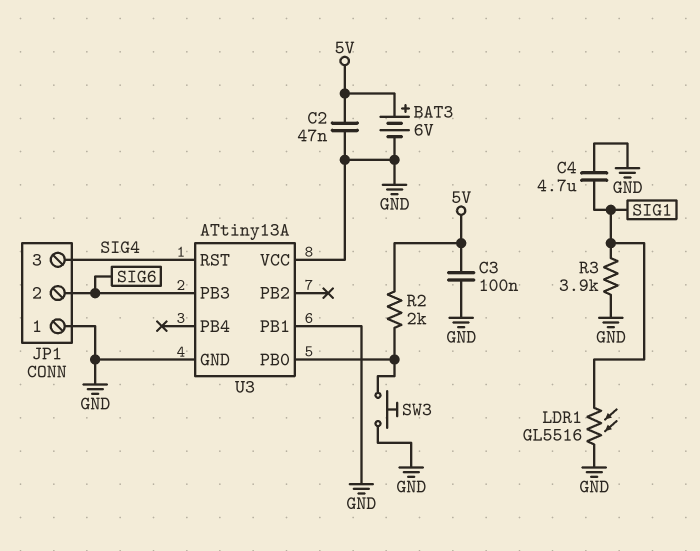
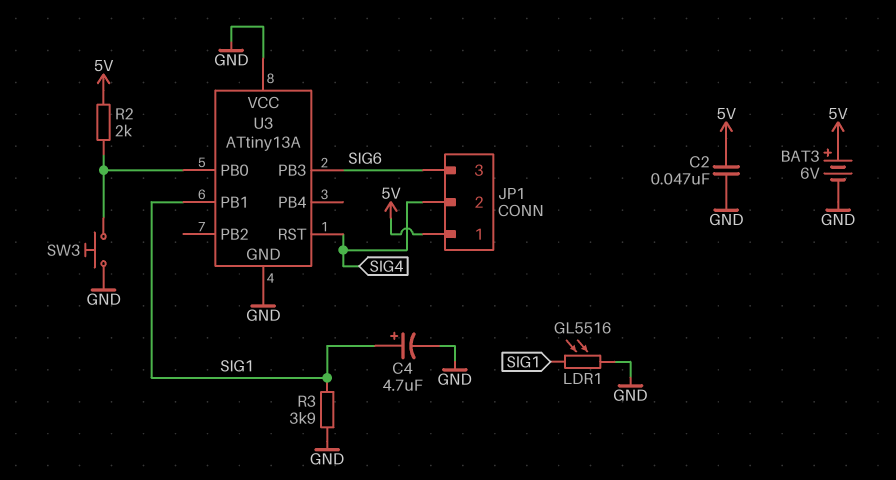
C3: 100nF (5V, GND) -> none
C4: 4.7uF (GND, SIG1) -> 4.7uF (plus SIG1, minus GND)
JP1 pin 1: GND -> 5V
JP1 pin 2: SIG6 -> SIG4
JP1 pin 3: SIG4 -> SIG6
U3 pin PB1: GND -> SIG1

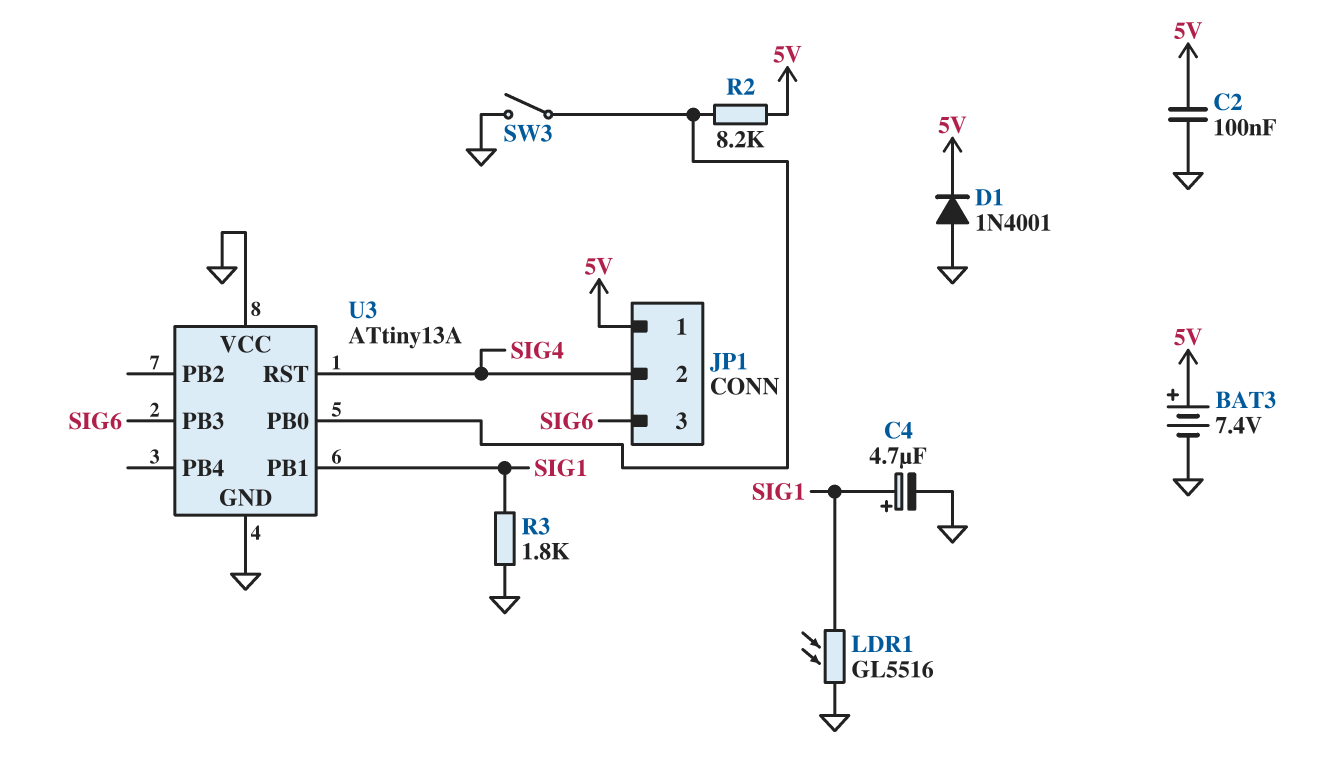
BAT3: 6V (plus 5V, minus GND) -> 7.4V (plus 5V, minus GND)
C2: 47nF (5V, GND) -> 100nF (5V, GND)
D1: none -> diode 1N4001 (A GND, K 5V)
R2: 2k (5V, U3/PB0) -> 8.2k (5V, U3/PB0)
R3: 3.9k (GND, SIG1) -> 1.8k (GND, SIG1)
SW3: button (GND, U3/PB0) -> switch (GND, U3/PB0)

